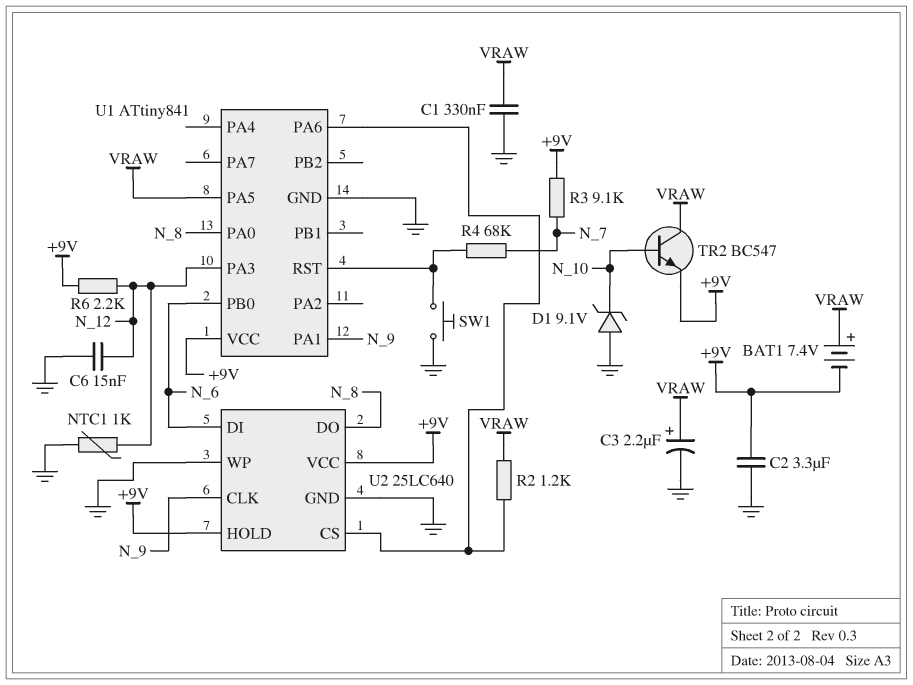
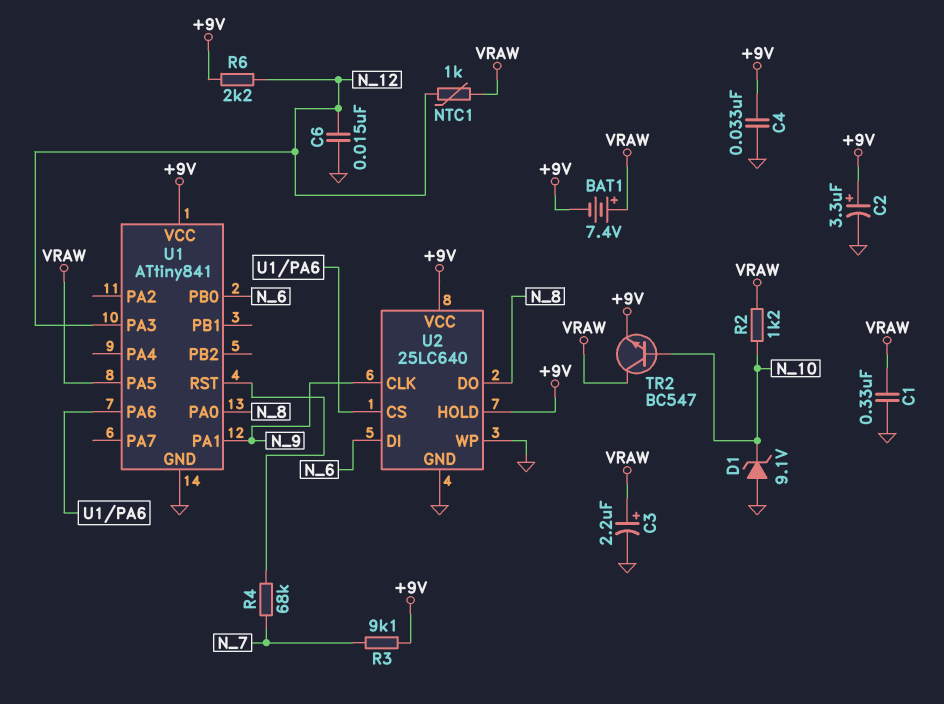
C2: 3.3uF (+9V, GND) -> 3.3uF (plus +9V, minus GND)
C4: none -> 33nF (+9V, GND)
NTC1: 1k (GND, N_12) -> 1k (N_12, VRAW)
R2: 1.2k (U1/PA6, VRAW) -> 1.2k (N_10, VRAW)
SW1: button (GND, U1/RST) -> none

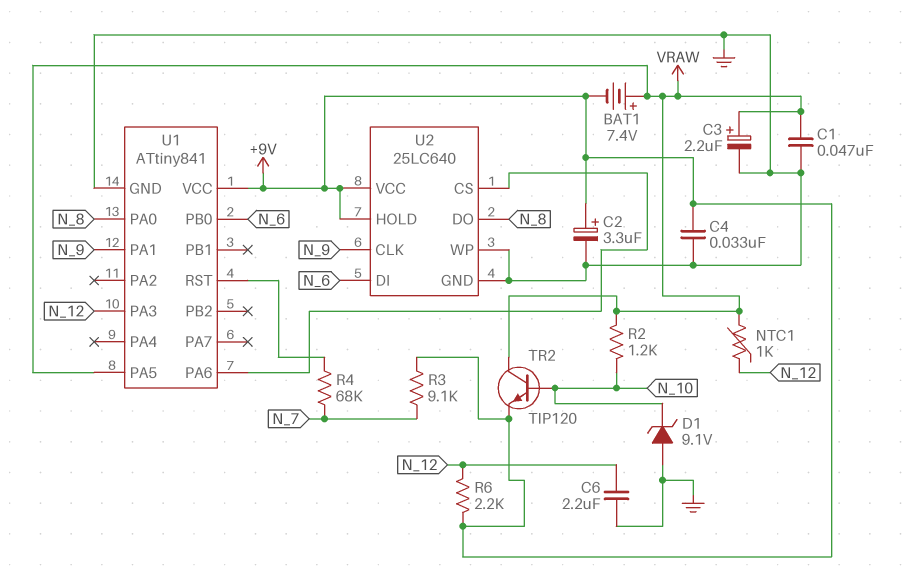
C1: 330nF (GND, VRAW) -> 47nF (GND, VRAW)
C6: 15nF (GND, N_12) -> 2.2uF (GND, N_12)
TR2: NPN BC547 (B N_10, C VRAW, E +9V) -> NPN TIP120 (B N_10, C VRAW, E +9V)

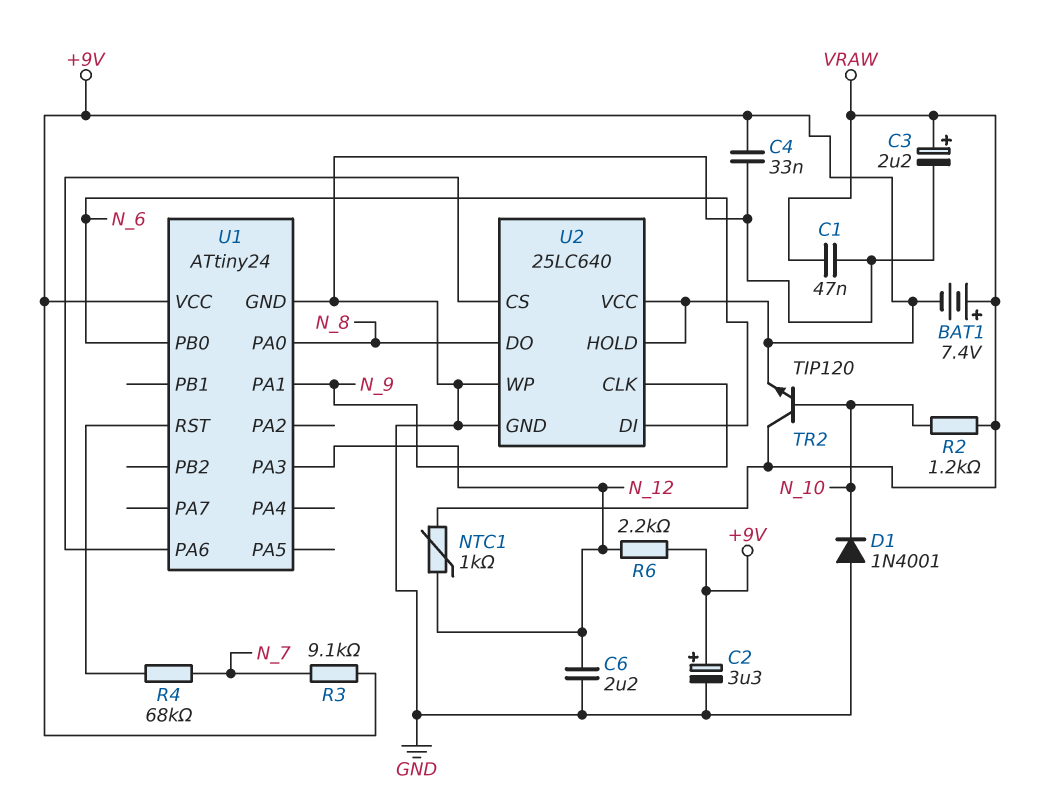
D1: zener 9.1V (A GND, K N_10) -> diode 1N4001 (A GND, K N_10)
U1: ATtiny841 -> ATtiny24
U1 pin PA5: VRAW -> none

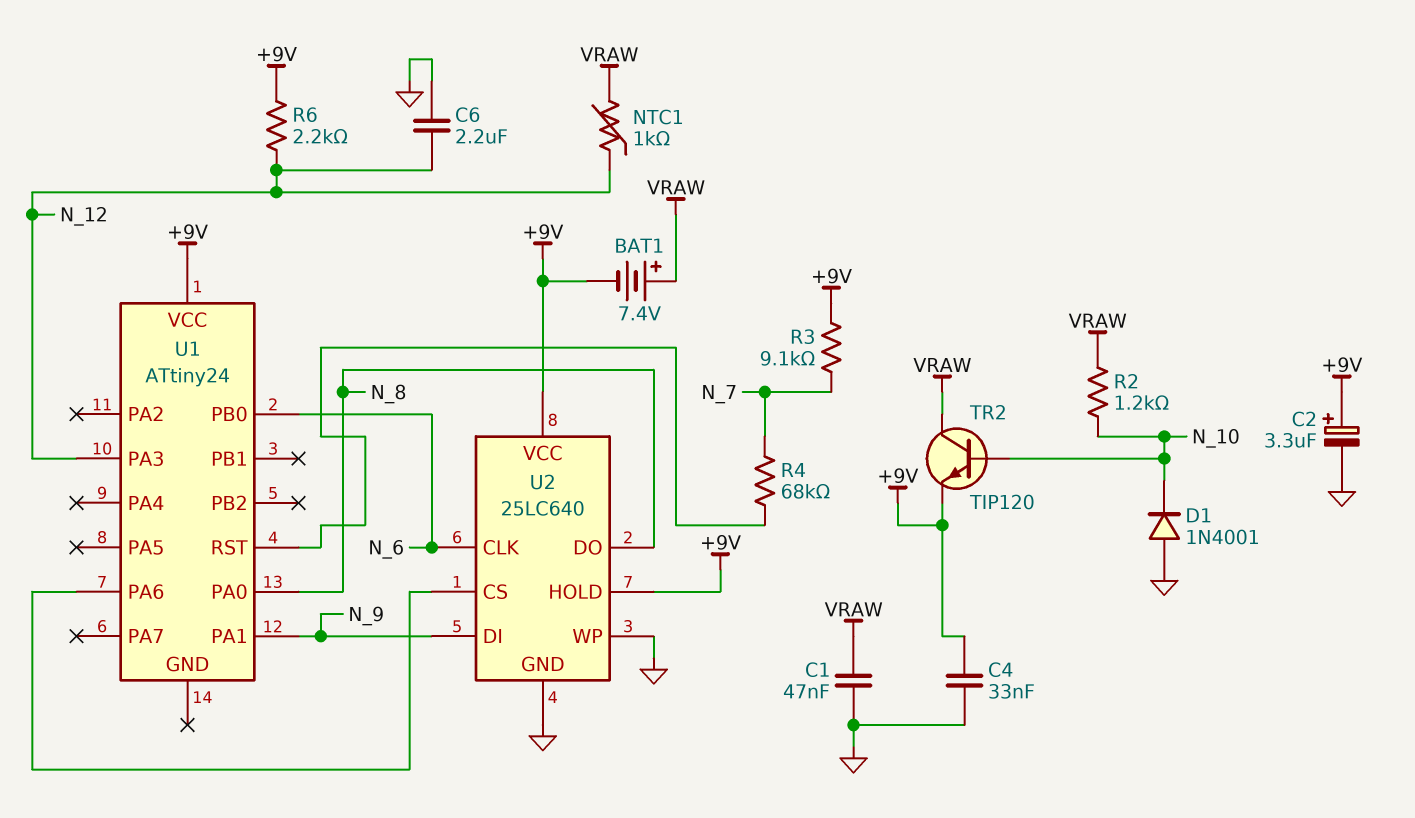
C3: 2.2uF (plus VRAW, minus GND) -> none
U1 pin GND: GND -> none
U2 pin CLK: N_9 -> N_6
U2 pin DI: N_6 -> N_9

